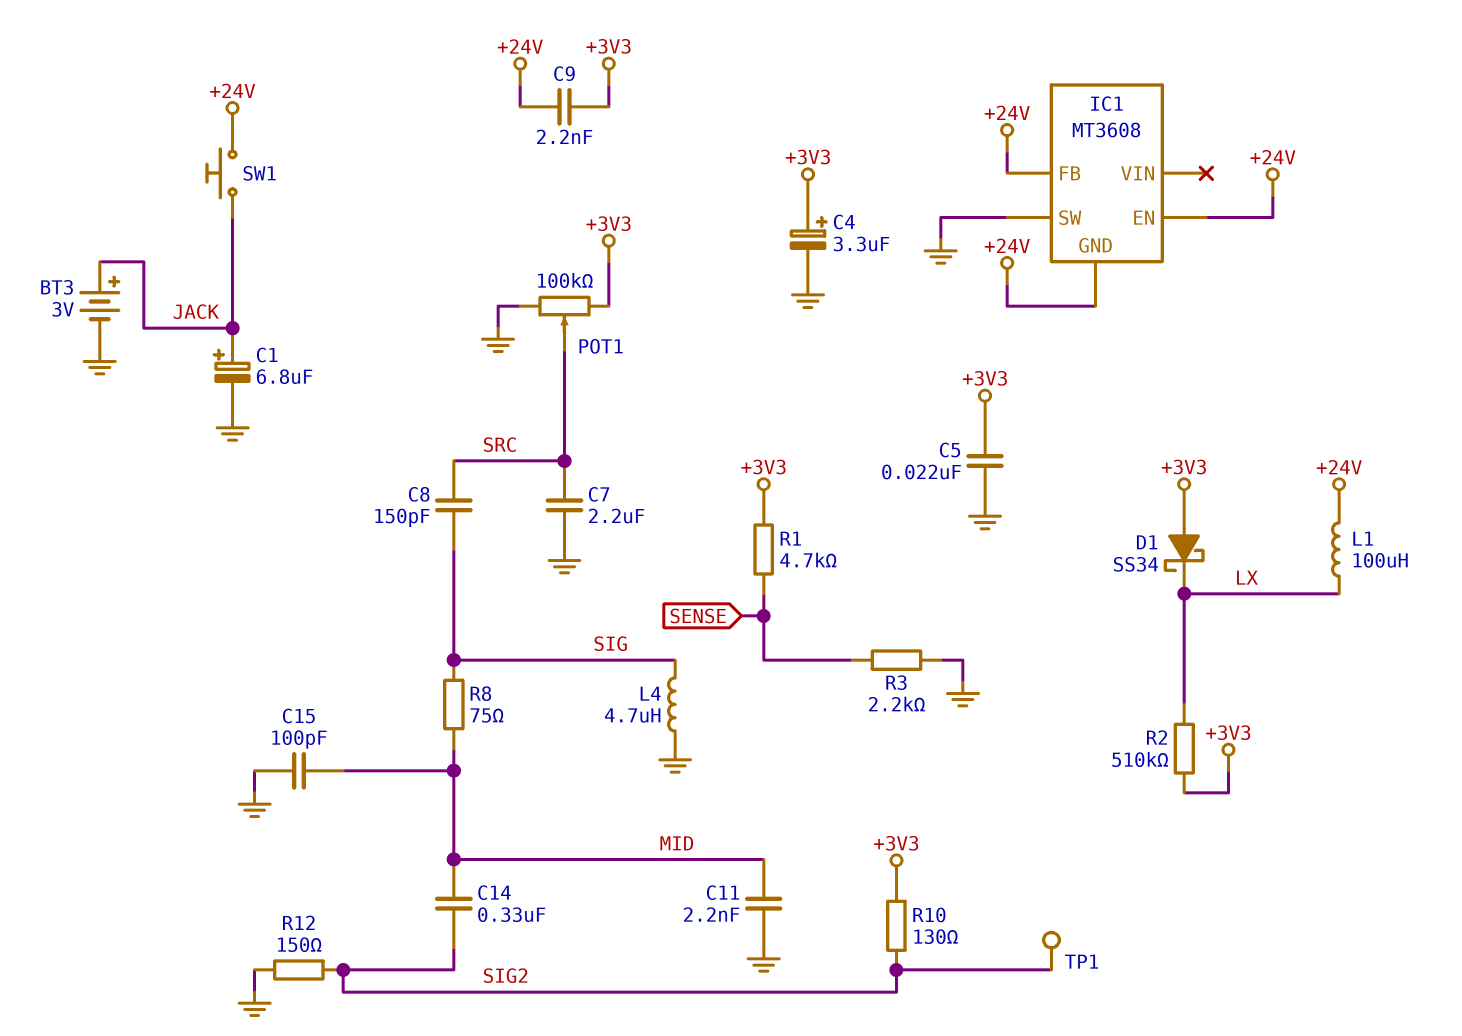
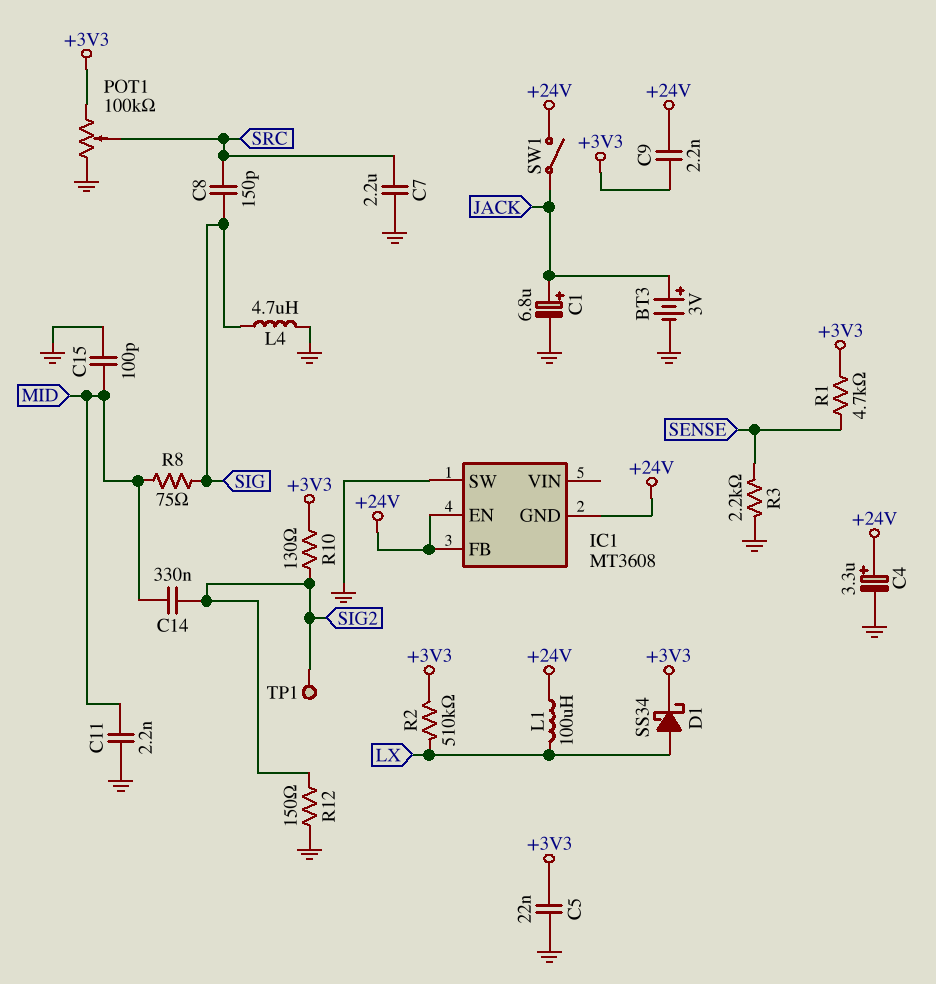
C4: 3.3uF (plus +3V3, minus GND) -> 3.3uF (plus +24V, minus GND)
D1: schottky SS34 (A +3V3, K LX) -> schottky SS34 (A LX, K +3V3)
SW1: button (+24V, JACK) -> switch (+24V, JACK)

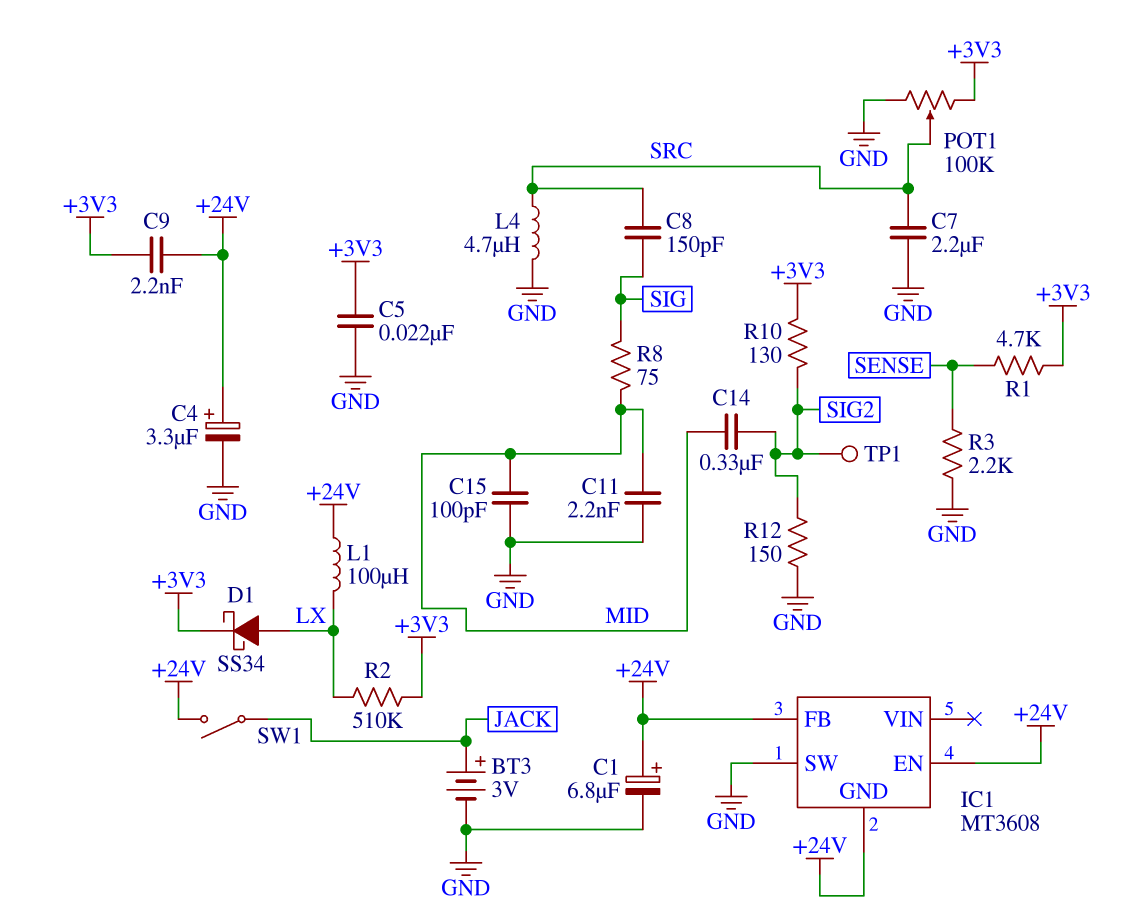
C1: 6.8uF (plus JACK, minus GND) -> 6.8uF (plus +24V, minus GND)
L4: 4.7uH (GND, SIG) -> 4.7uH (GND, SRC)

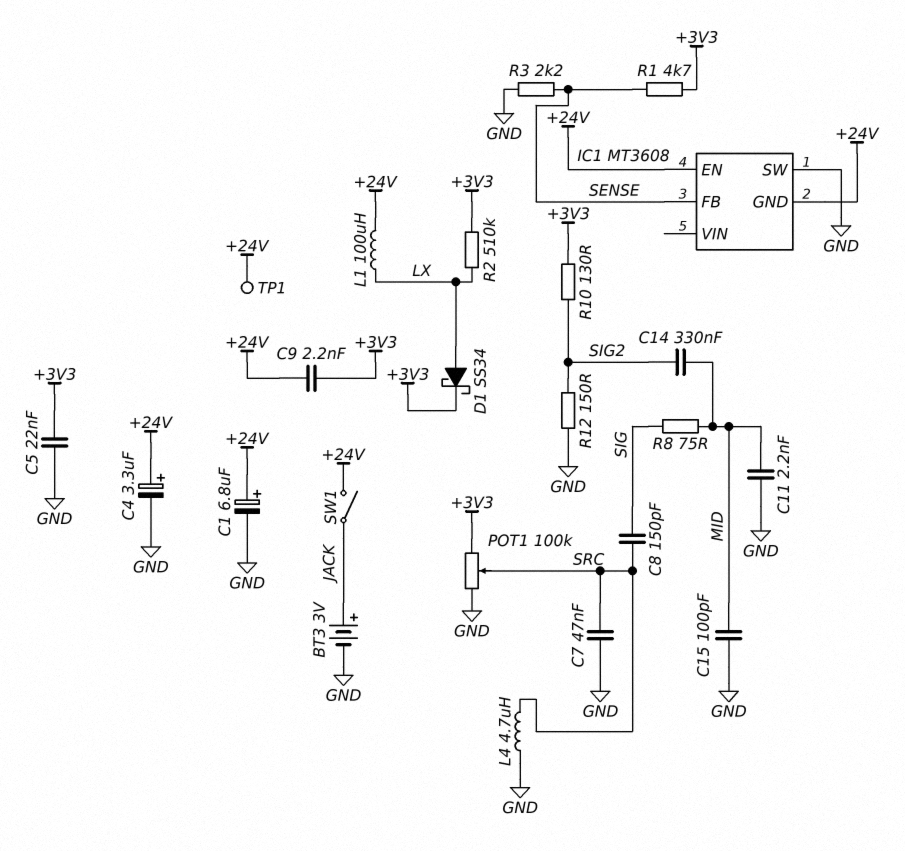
C7: 2.2uF (GND, SRC) -> 47nF (GND, SRC)
IC1 pin FB: +24V -> SENSE
TP1: test point (SIG2) -> test point (+24V)

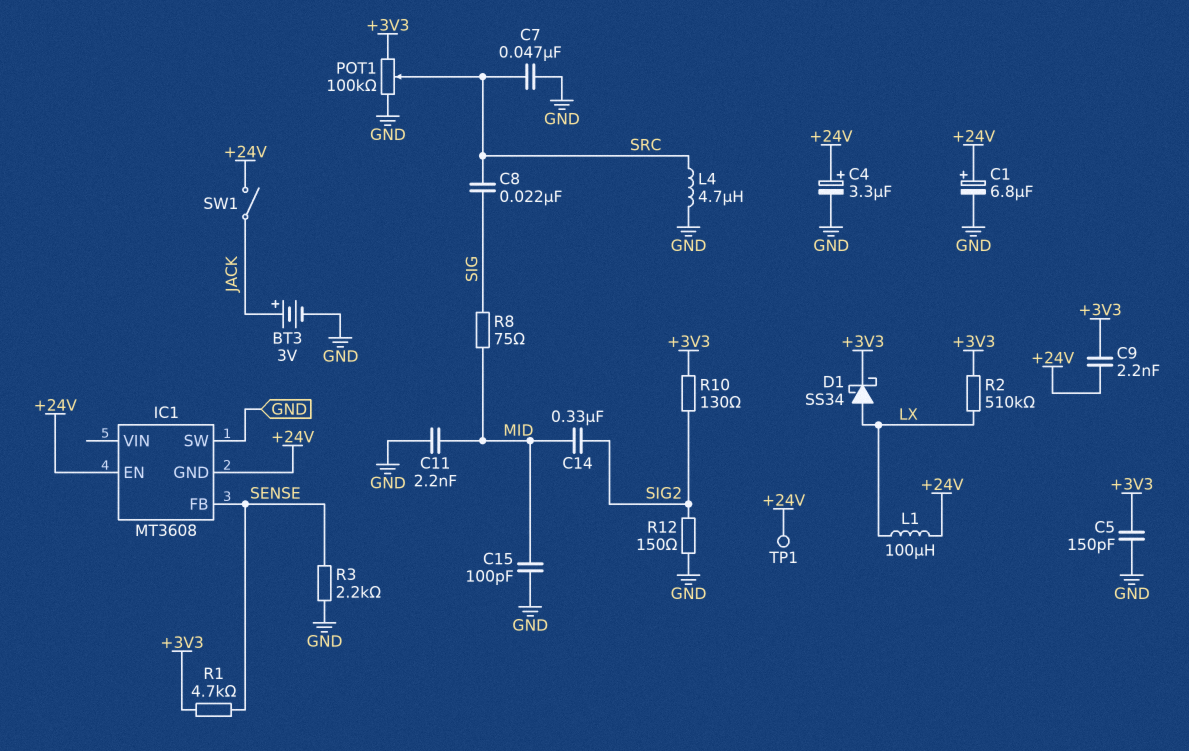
C5: 22nF (+3V3, GND) -> 150pF (+3V3, GND)
C8: 150pF (SIG, SRC) -> 22nF (SIG, SRC)

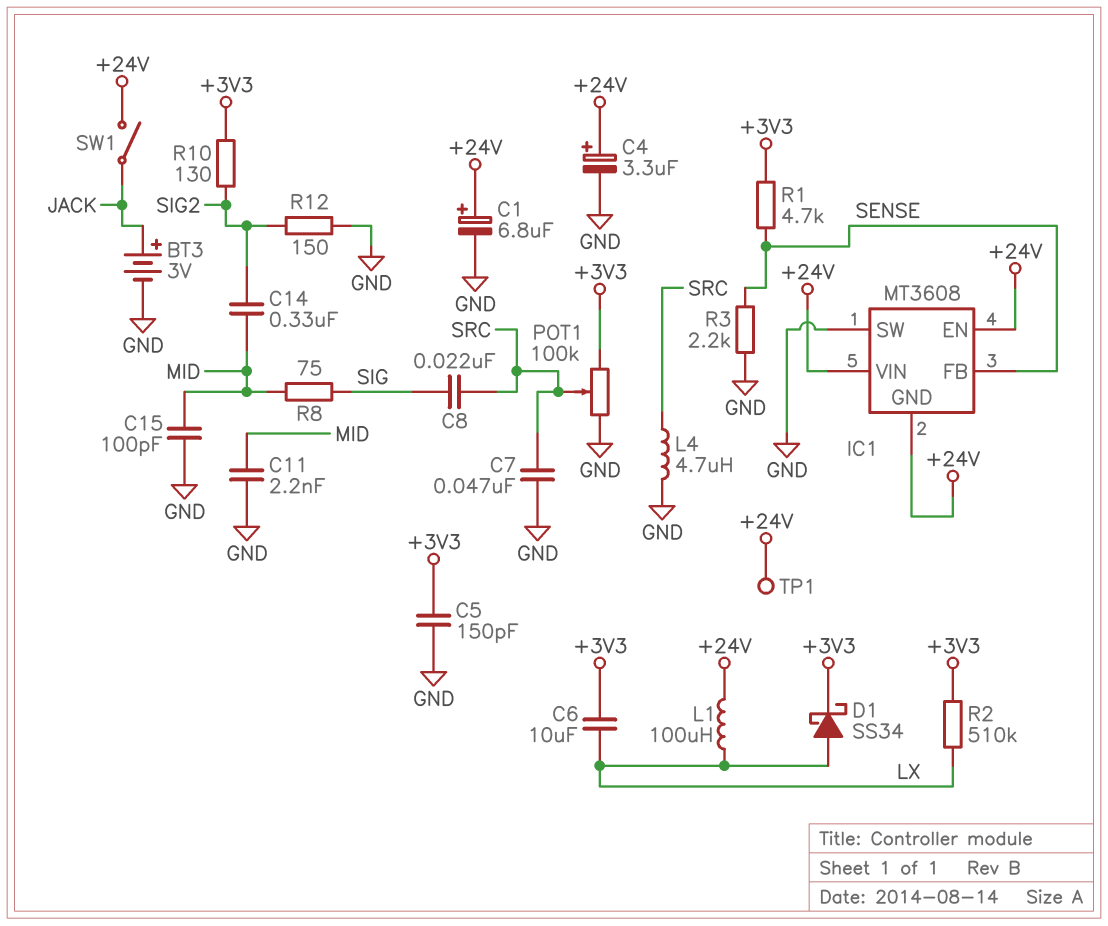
C6: none -> 10uF (+3V3, LX)
C9: 2.2nF (+3V3, +24V) -> none
IC1 pin VIN: none -> +24V

